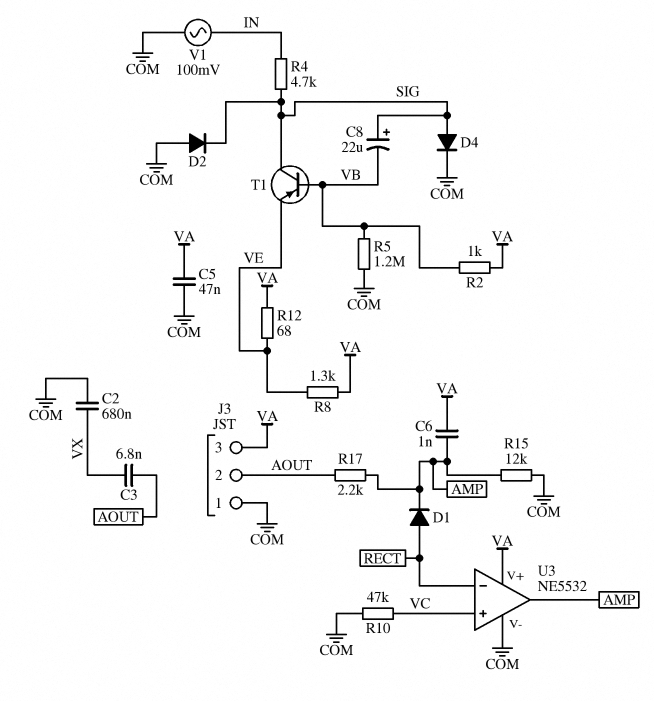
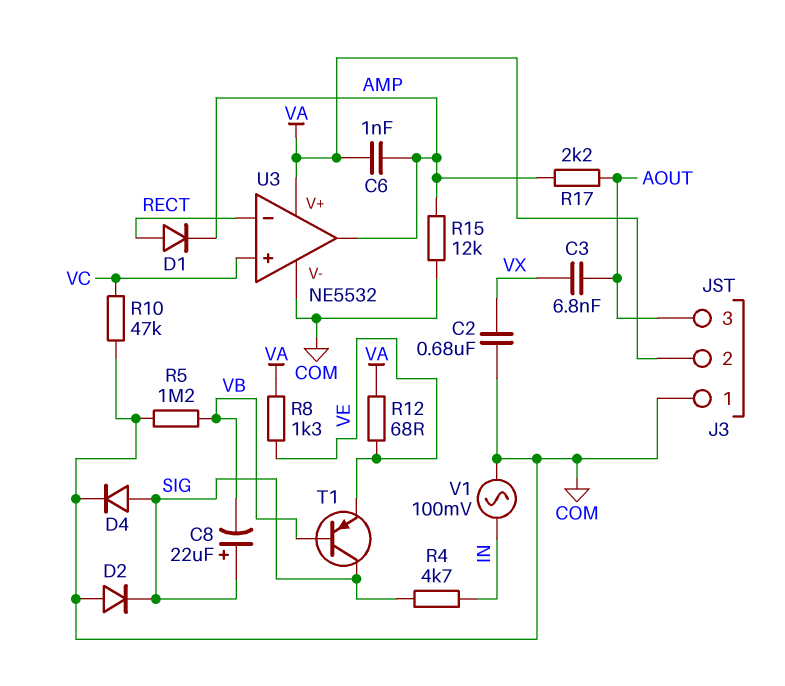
C5: 47nF (COM, VA) -> none
J3 pin 2: AOUT -> VA
J3 pin 3: VA -> AOUT
R2: 1k (VA, VB) -> none

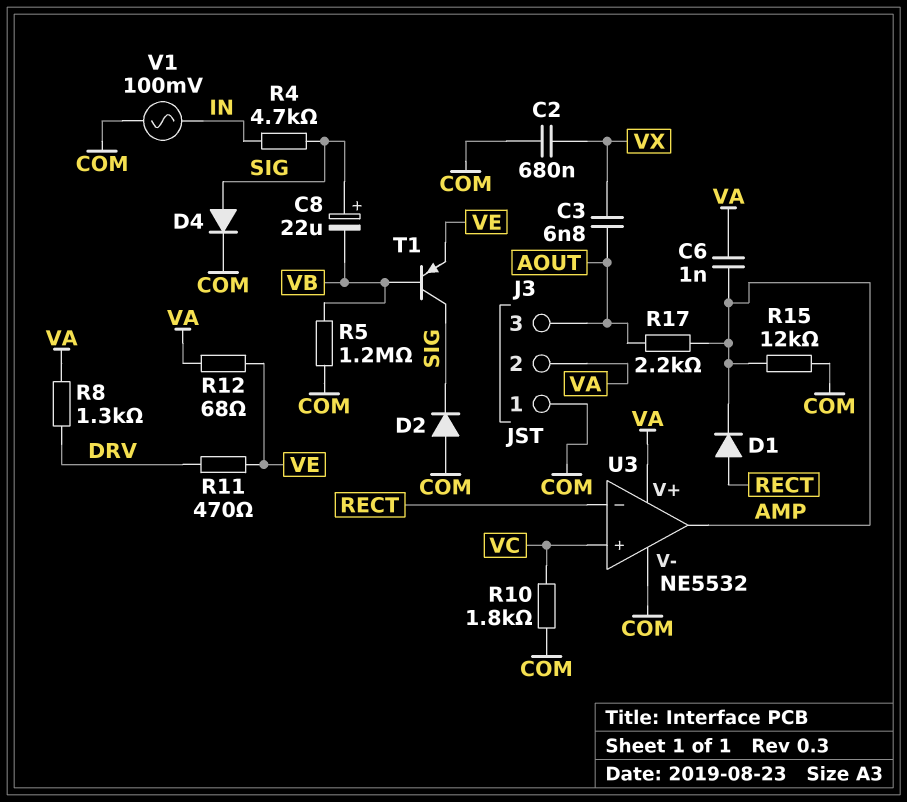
R8: 1.3k (VA, VE) -> 1.3k (DRV, VA)
R10: 47k (COM, VC) -> 1.8k (COM, VC)
R11: none -> 470 (DRV, VE)

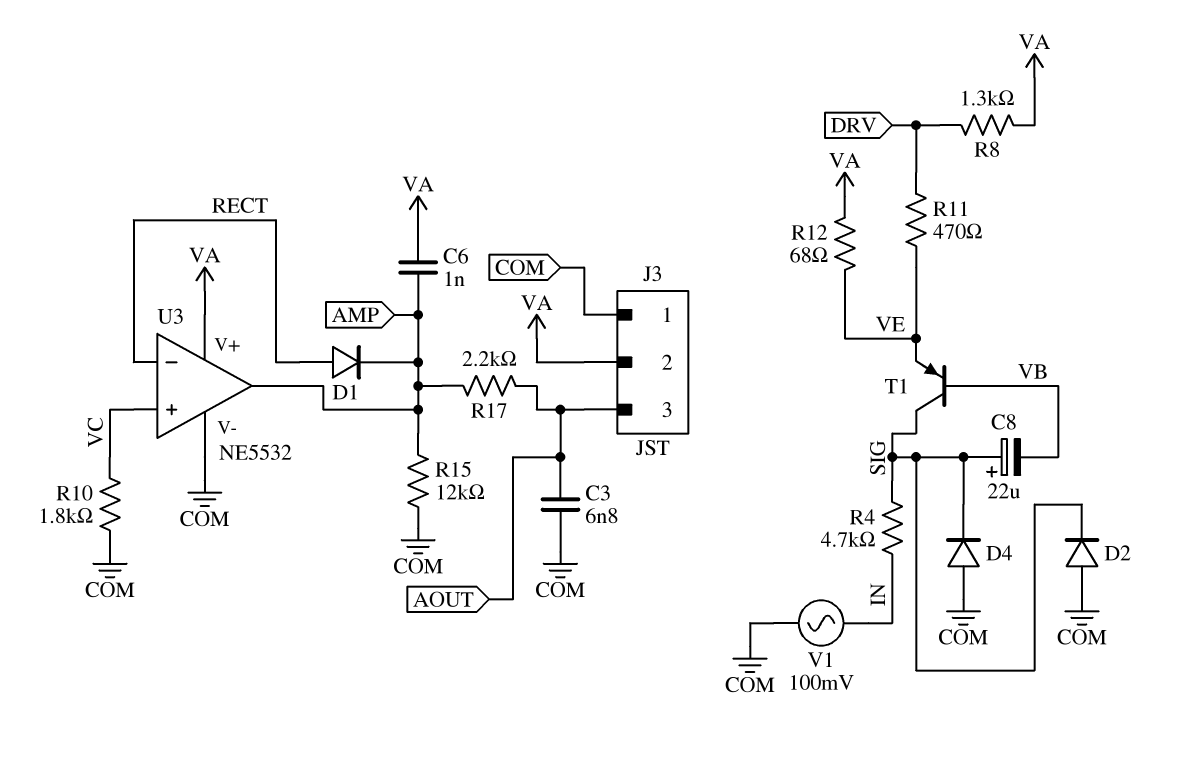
C2: 680nF (COM, VX) -> none
C3: 6.8nF (AOUT, VX) -> 6.8nF (AOUT, COM)
D4: diode (A SIG, K COM) -> diode (A COM, K SIG)
R5: 1.2M (COM, VB) -> none

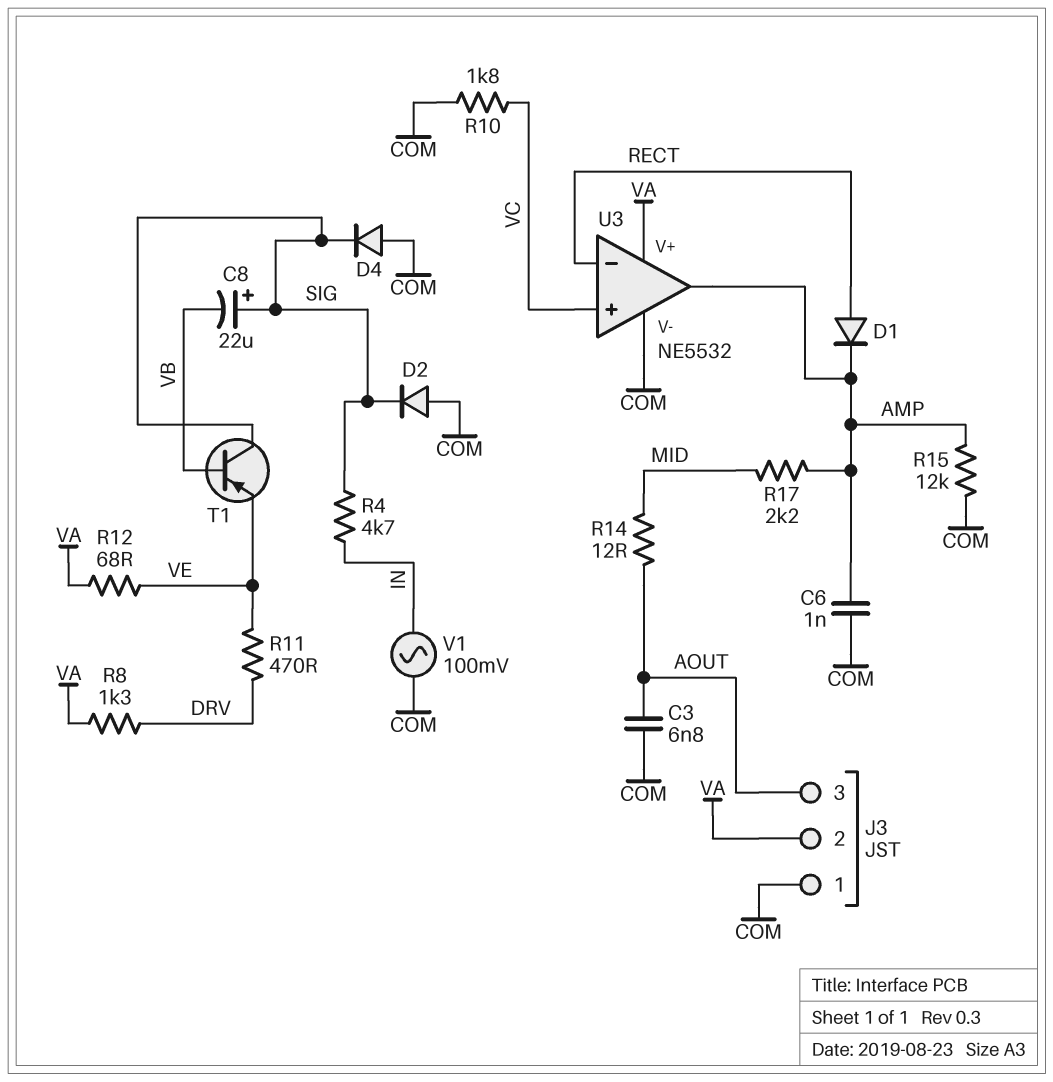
C6: 1nF (AMP, VA) -> 1nF (AMP, COM)
R14: none -> 12 (AOUT, MID)
R17: 2.2k (AMP, AOUT) -> 2.2k (AMP, MID)

